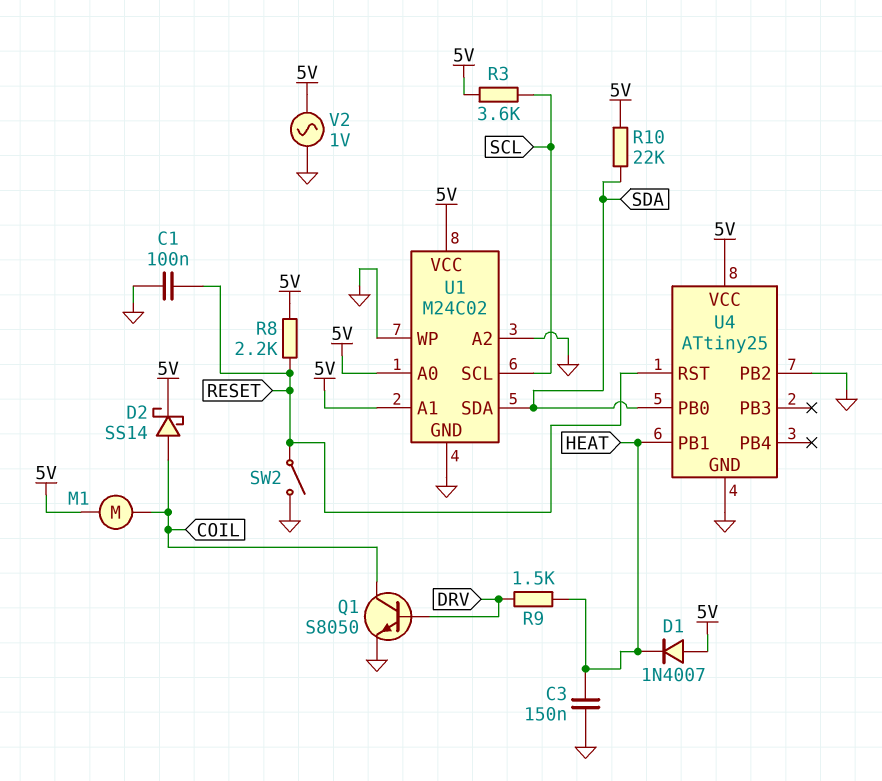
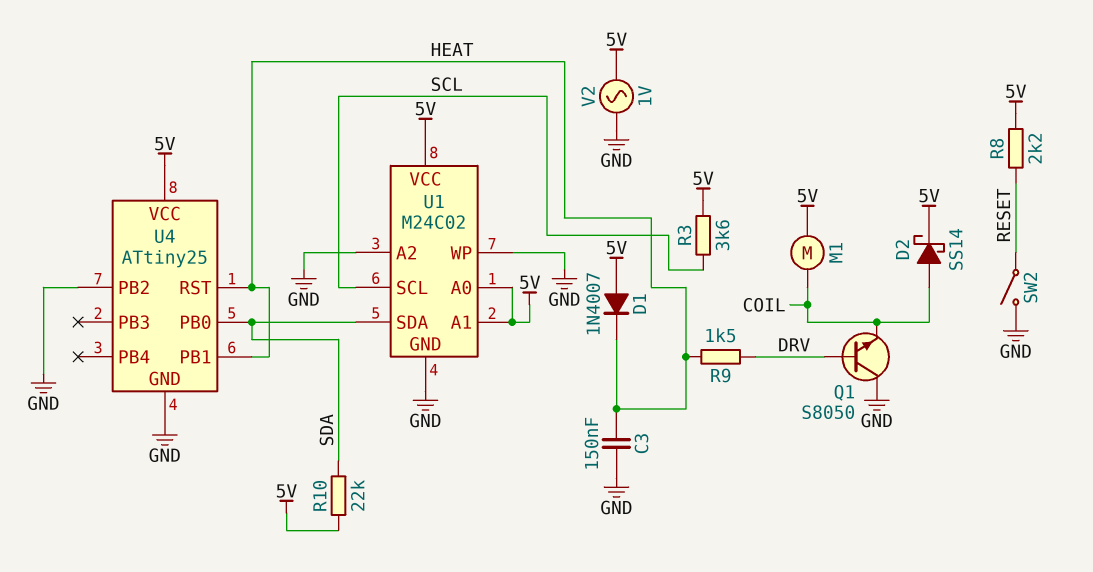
C1: 100nF (GND, RESET) -> none
Q1: NPN S8050 (B DRV, C COIL, E GND) -> NPN S8050 (B DRV, C GND, E COIL)
U4 pin RST: RESET -> HEAT

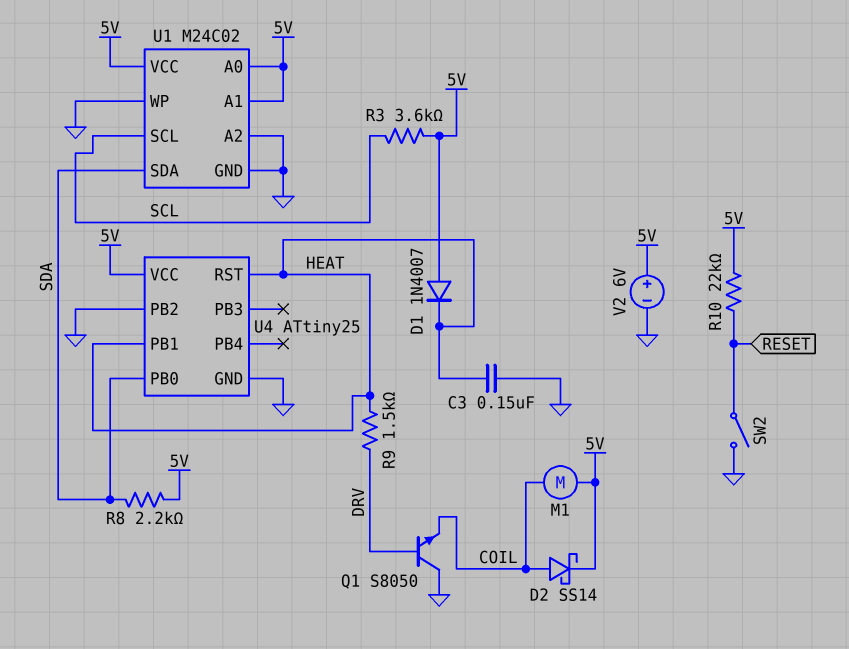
R8: 2.2k (5V, RESET) -> 2.2k (5V, SDA)
R10: 22k (5V, SDA) -> 22k (5V, RESET)
V2: AC 1V (5V, GND) -> 6V (plus 5V, minus GND)

